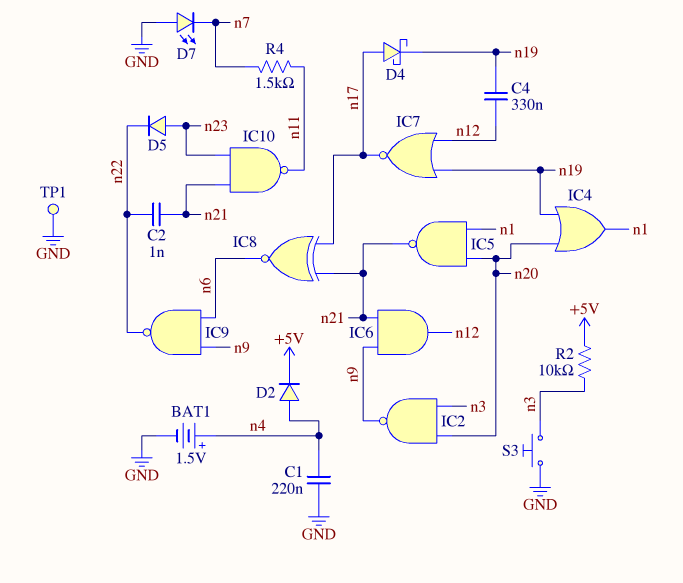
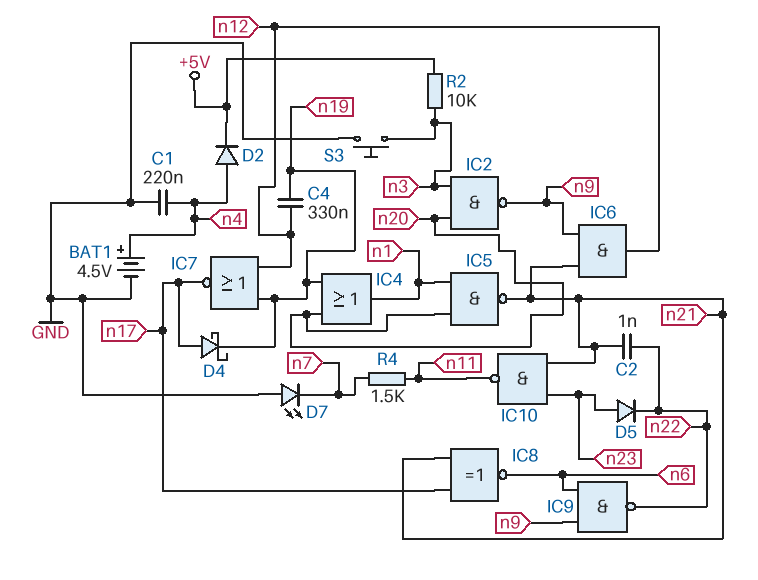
BAT1: 1.5V (plus n4, minus GND) -> 4.5V (plus n4, minus GND)
TP1: test point (GND) -> none

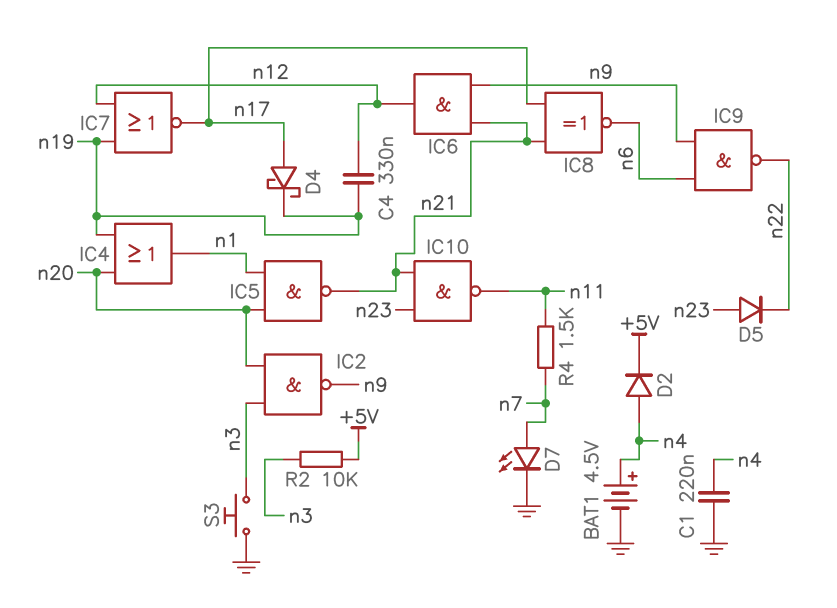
C2: 1nF (n21, n22) -> none
D7: LED (A GND, K n7) -> LED (A n7, K GND)

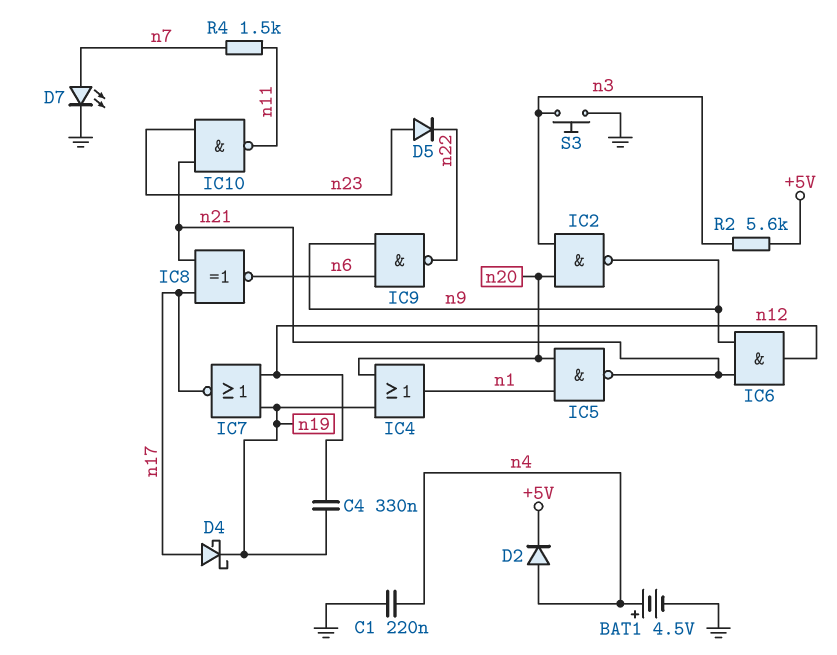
R2: 10k (+5V, n3) -> 5.6k (+5V, n3)

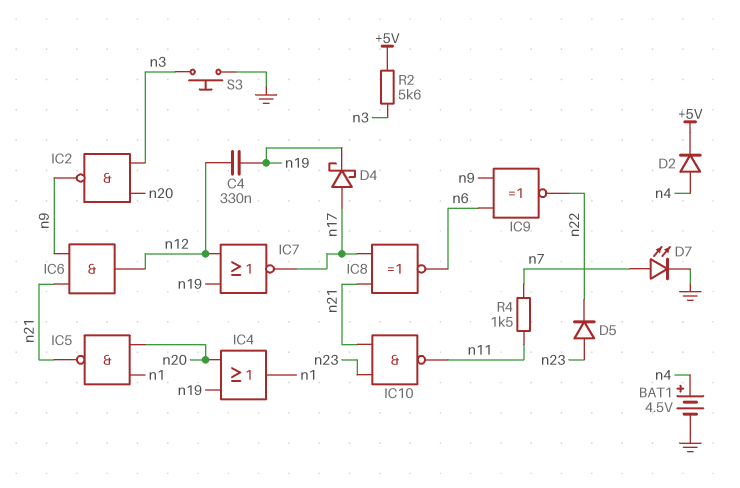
C1: 220nF (GND, n4) -> none
IC9: NAND (in n6, in n9, out n22) -> XNOR (in n6, in n9, out n22)

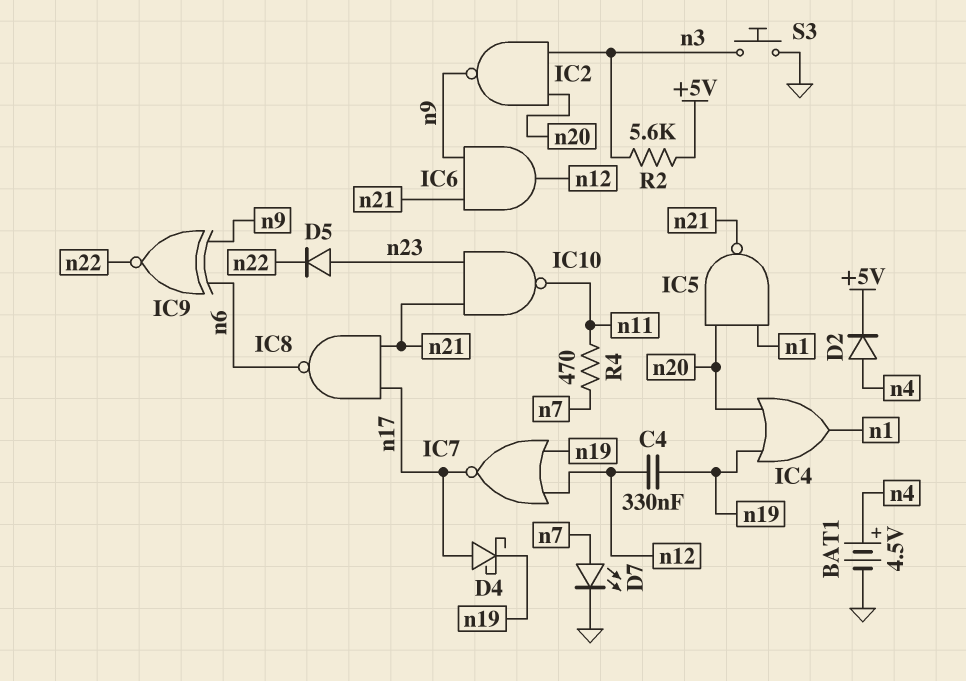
IC8: XNOR (in n17, in n21, out n6) -> NAND (in n17, in n21, out n6)
R4: 1.5k (n7, n11) -> 470 (n7, n11)

